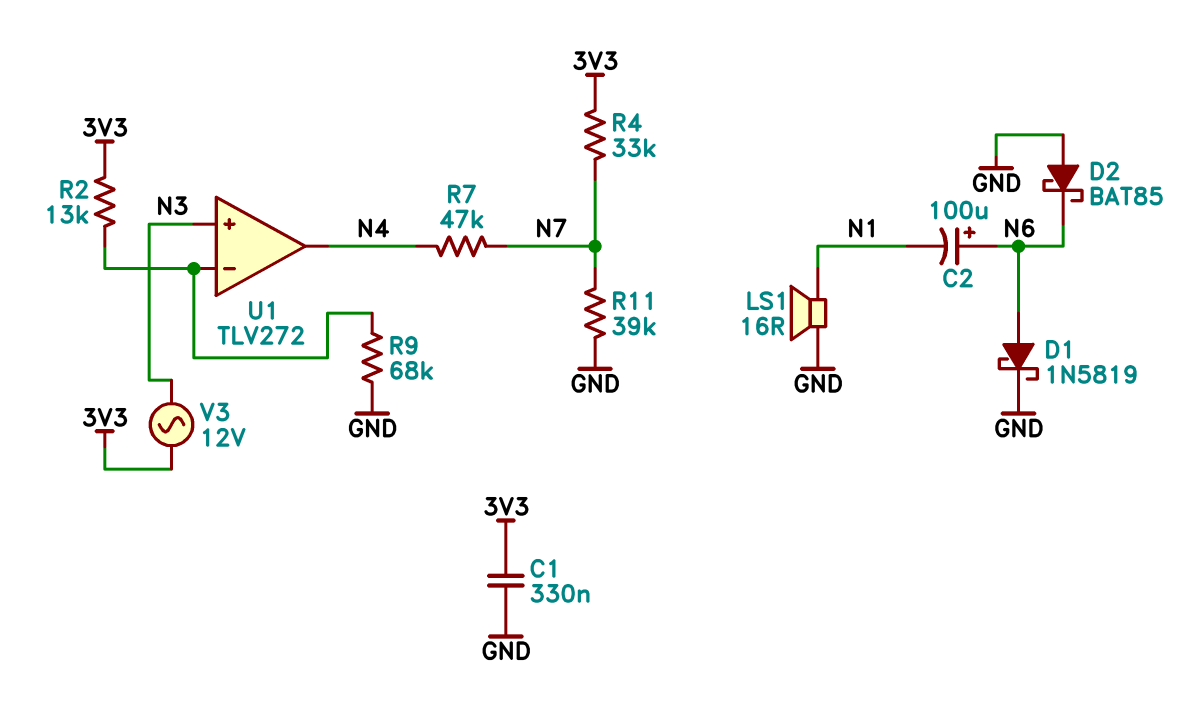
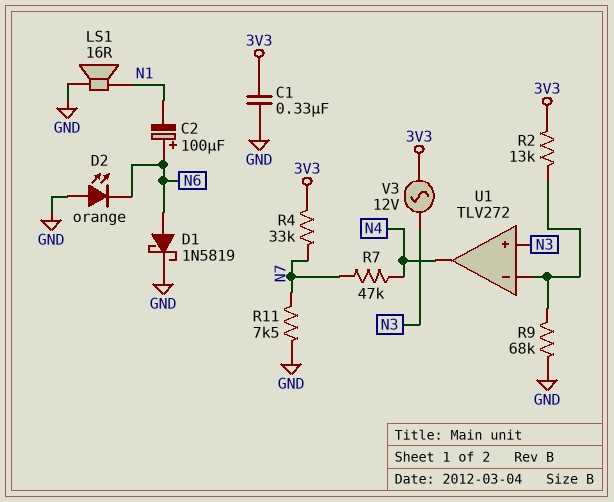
D2: schottky BAT85 (A GND, K N6) -> LED orange (A GND, K N6)
R11: 39k (GND, N7) -> 7.5k (GND, N7)

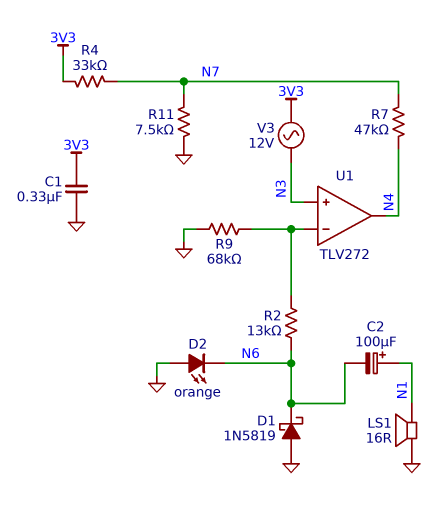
C2: 100uF (plus N6, minus N1) -> 100uF (plus N1, minus N6)
D1: schottky 1N5819 (A N6, K GND) -> schottky 1N5819 (A GND, K N6)
R2: 13k (3V3, U1/in-) -> 13k (N6, U1/in-)

